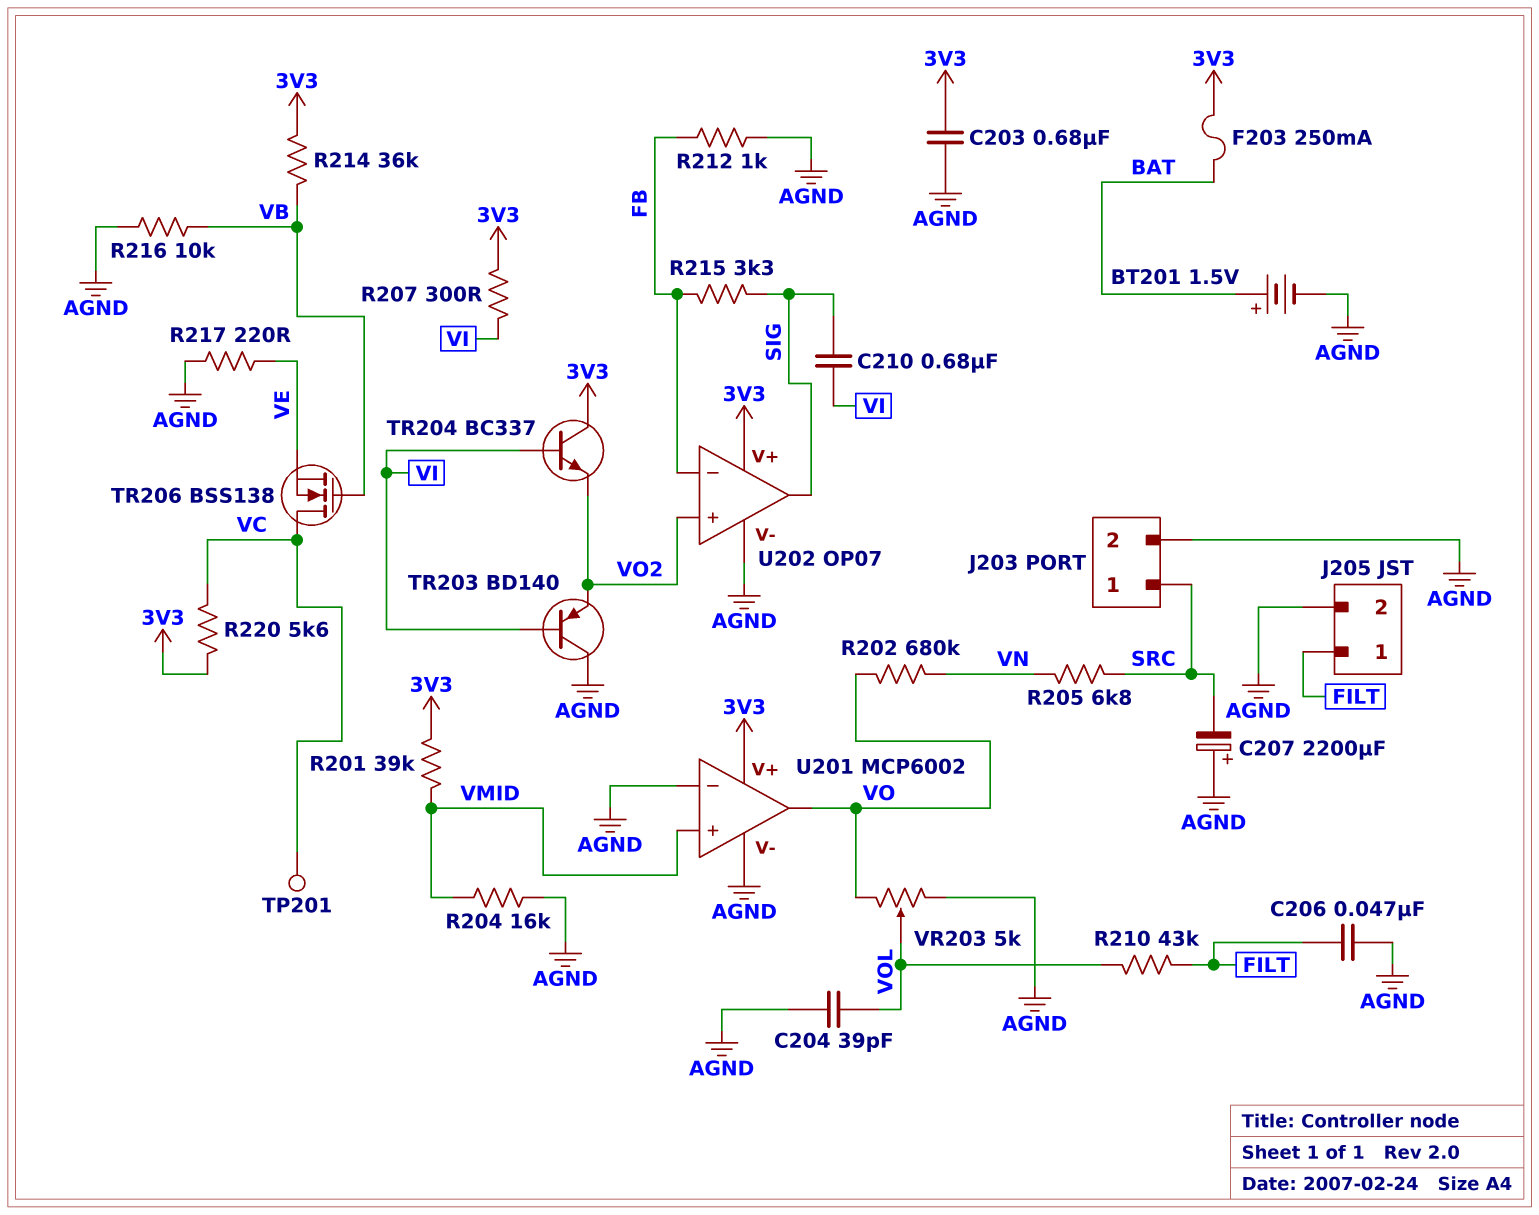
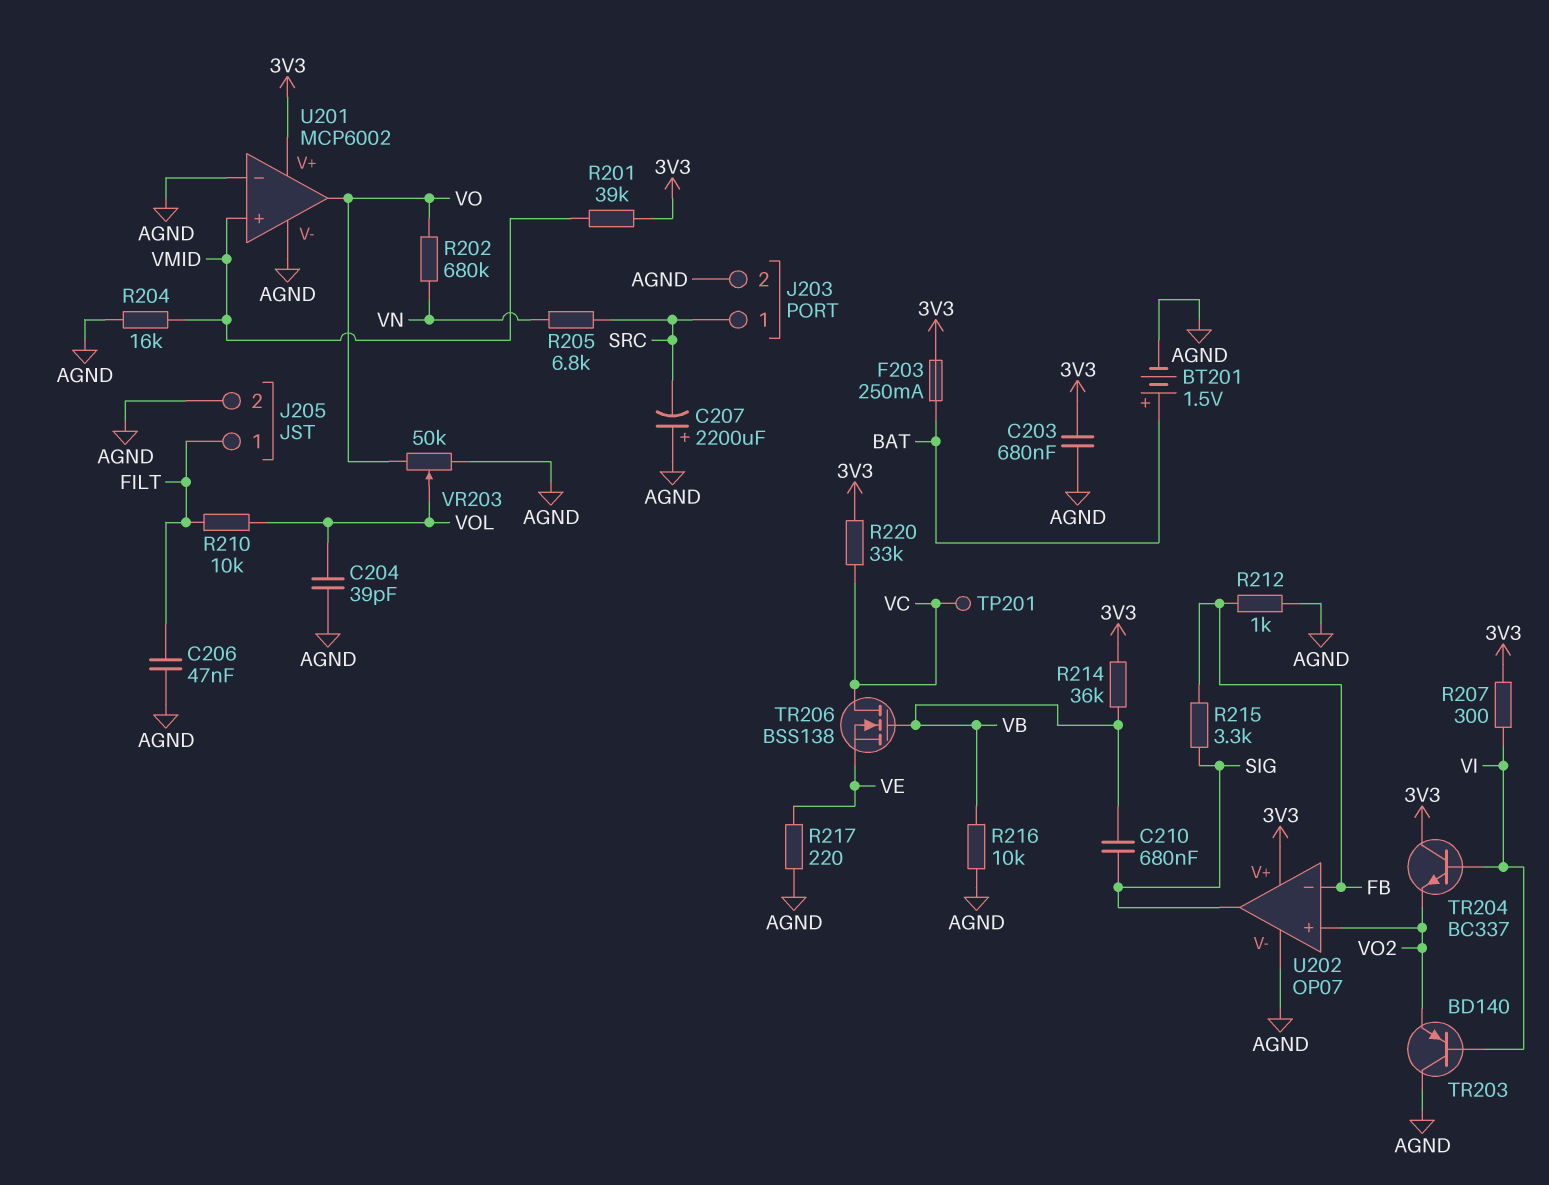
C210: 680nF (SIG, VI) -> 680nF (SIG, VB)
R210: 43k (FILT, VOL) -> 10k (FILT, VOL)
R220: 5.6k (3V3, VC) -> 33k (3V3, VC)
VR203: 5k (AGND, VO, wiper VOL) -> 50k (AGND, VO, wiper VOL)

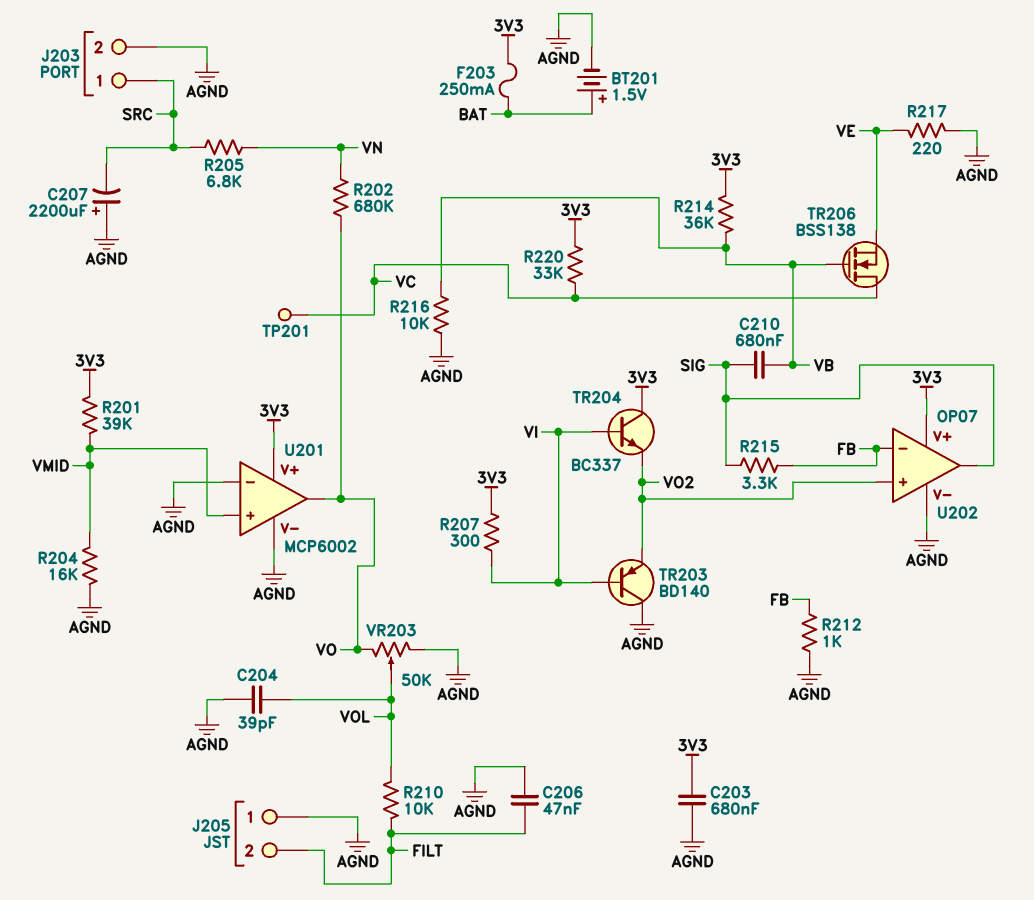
J205 pin 1: FILT -> AGND
J205 pin 2: AGND -> FILT

